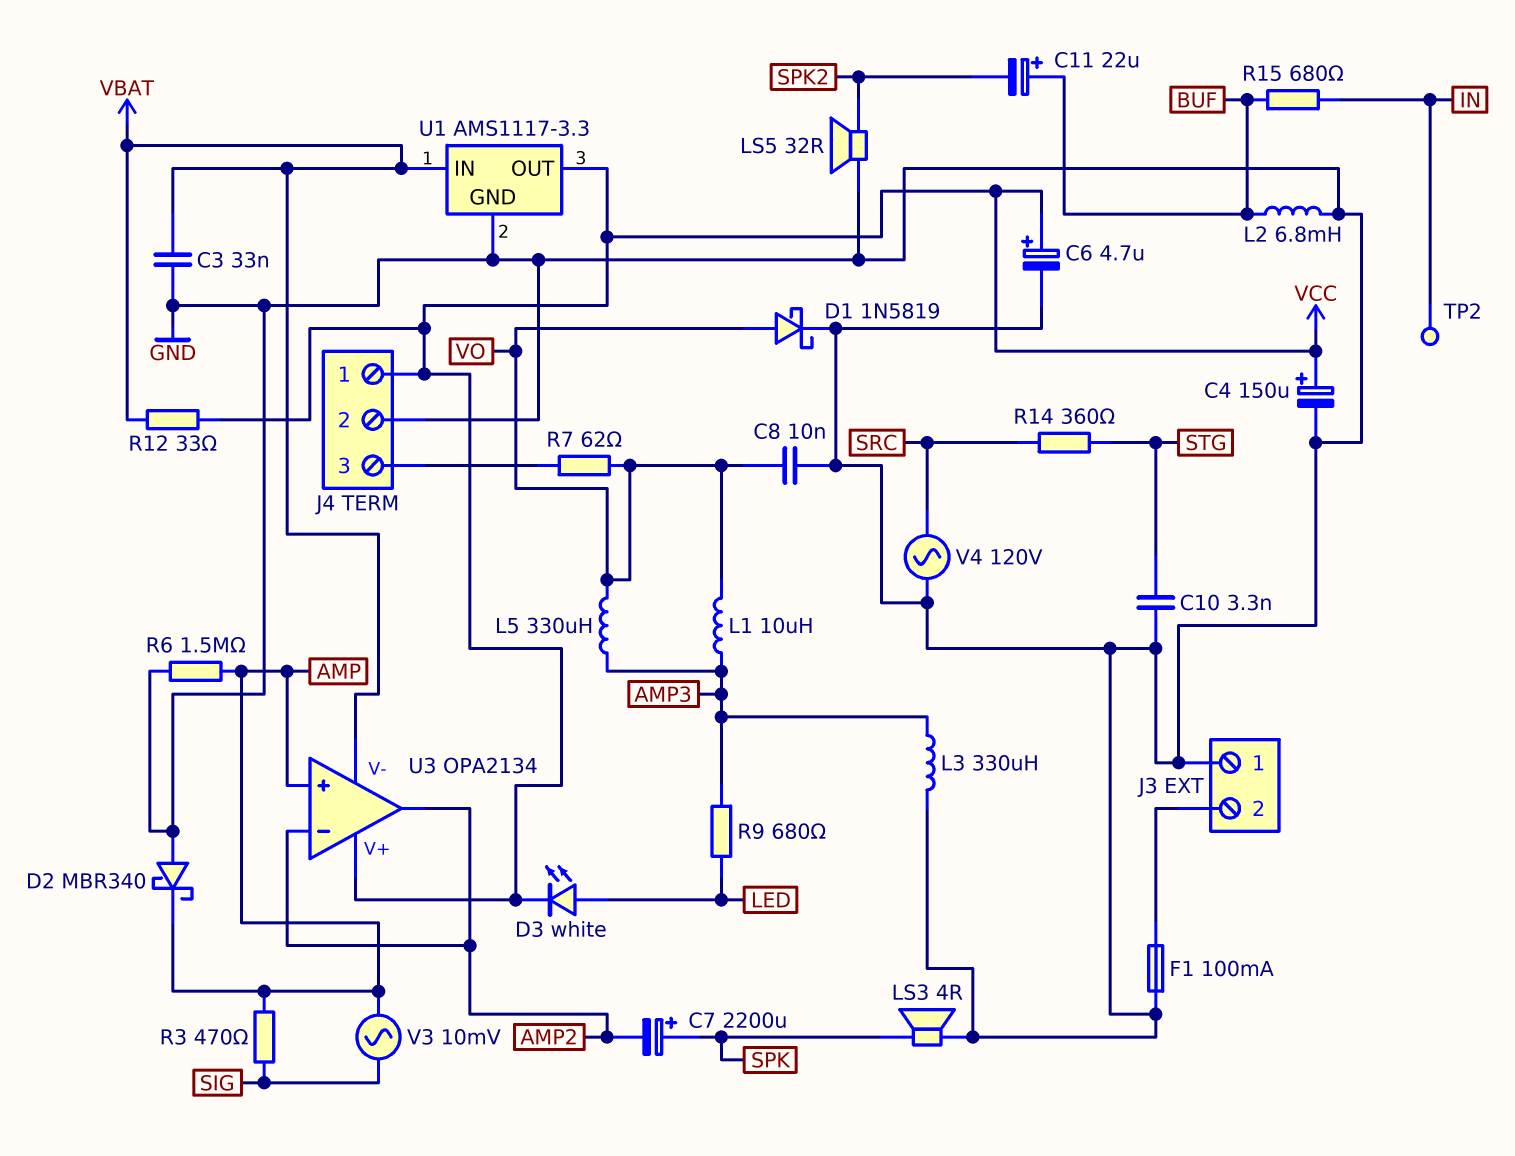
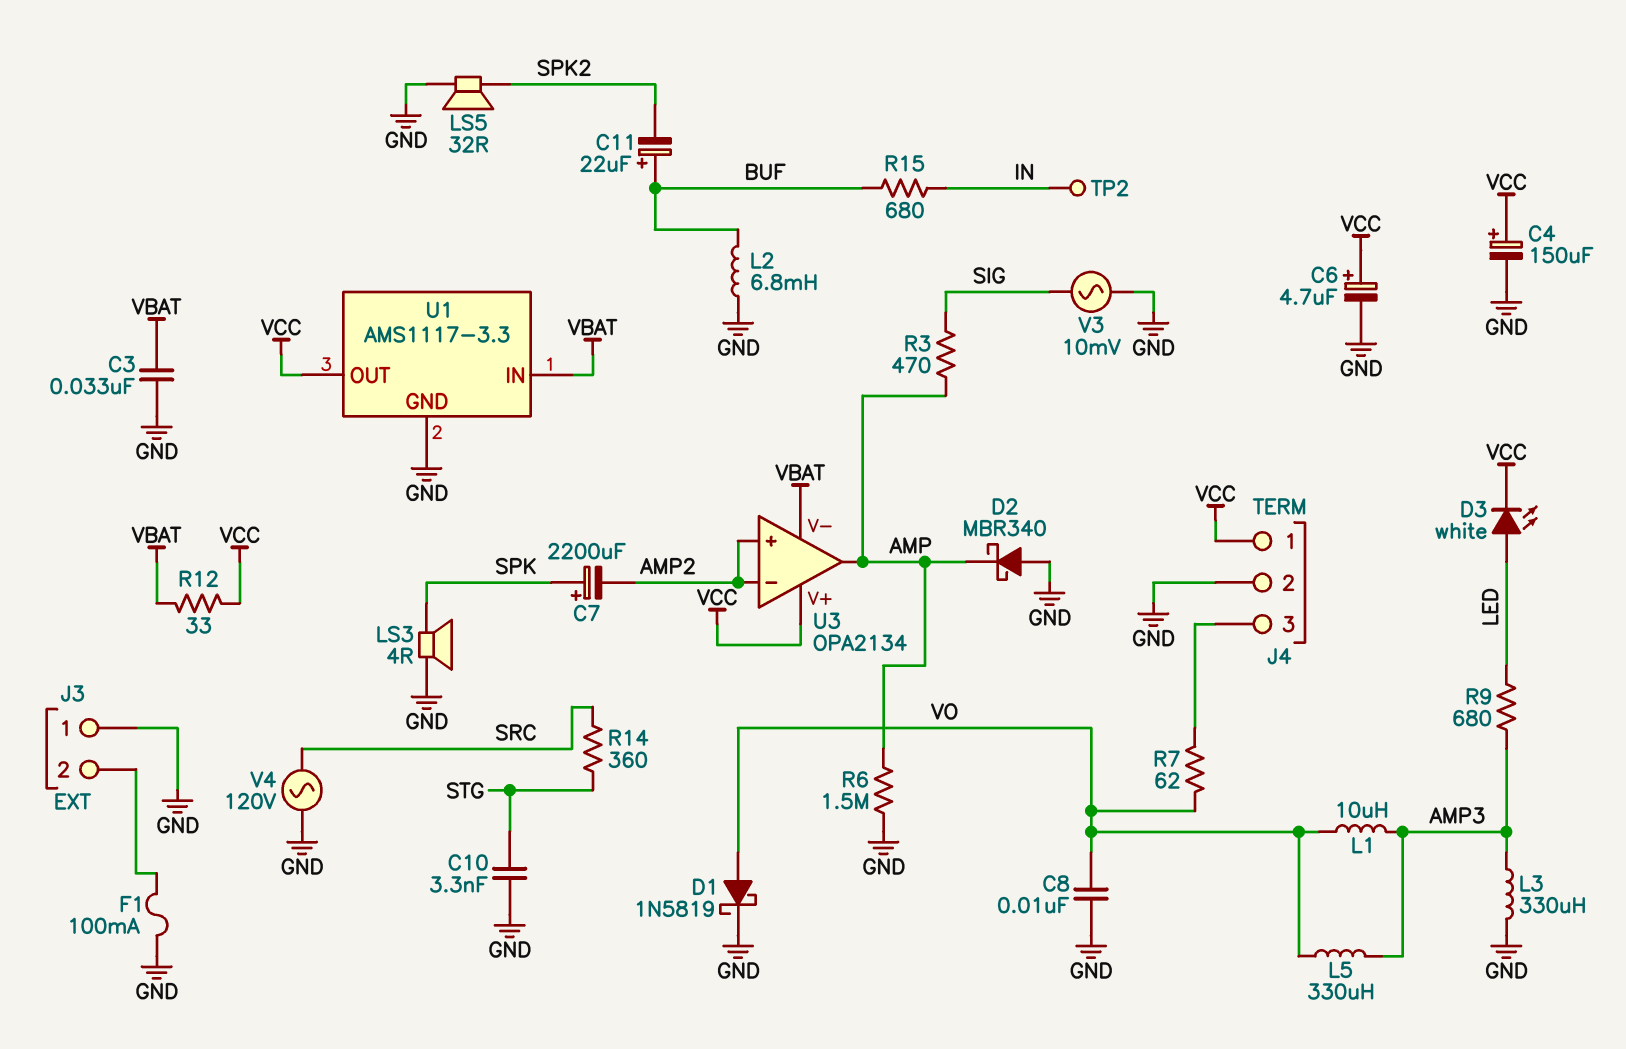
U3 pin in+: AMP -> AMP2
U3 pin out: AMP2 -> AMP
V3: AC 10mV (AMP, SIG) -> AC 10mV (GND, SIG)

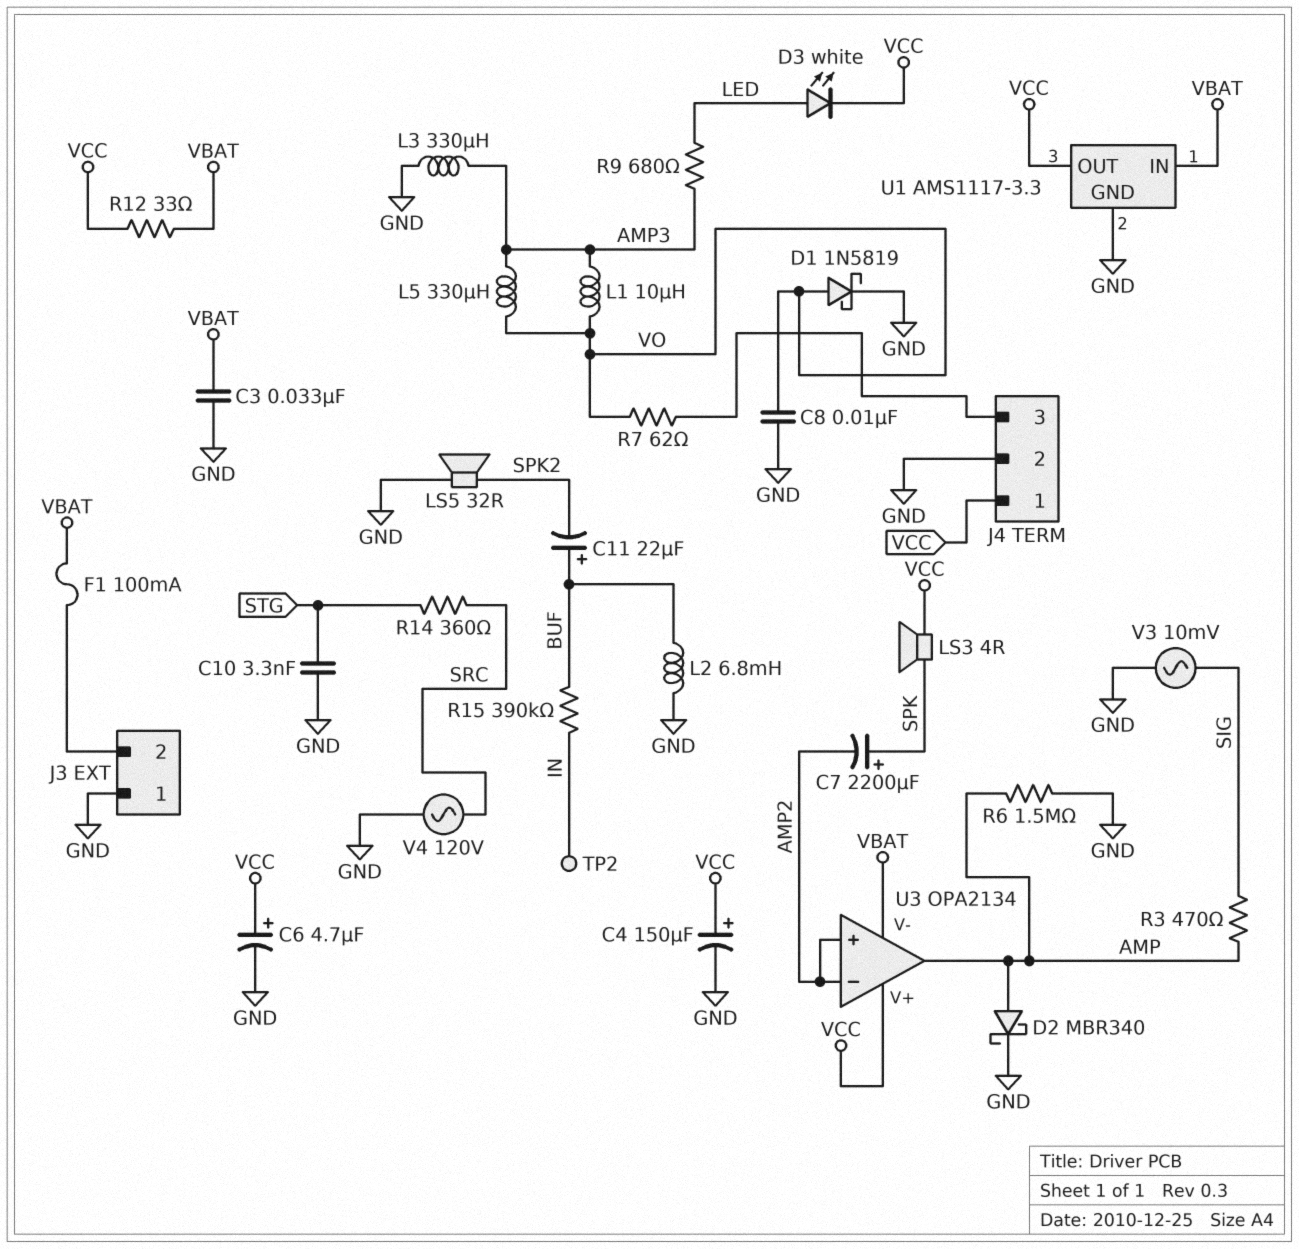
D2: schottky MBR340 (A GND, K AMP) -> schottky MBR340 (A AMP, K GND)
F1: 100mA (GND, J3/2) -> 100mA (J3/2, VBAT)
LS3: speaker 4R (GND, SPK) -> speaker 4R (SPK, VCC)
R15: 680 (BUF, IN) -> 390k (BUF, IN)

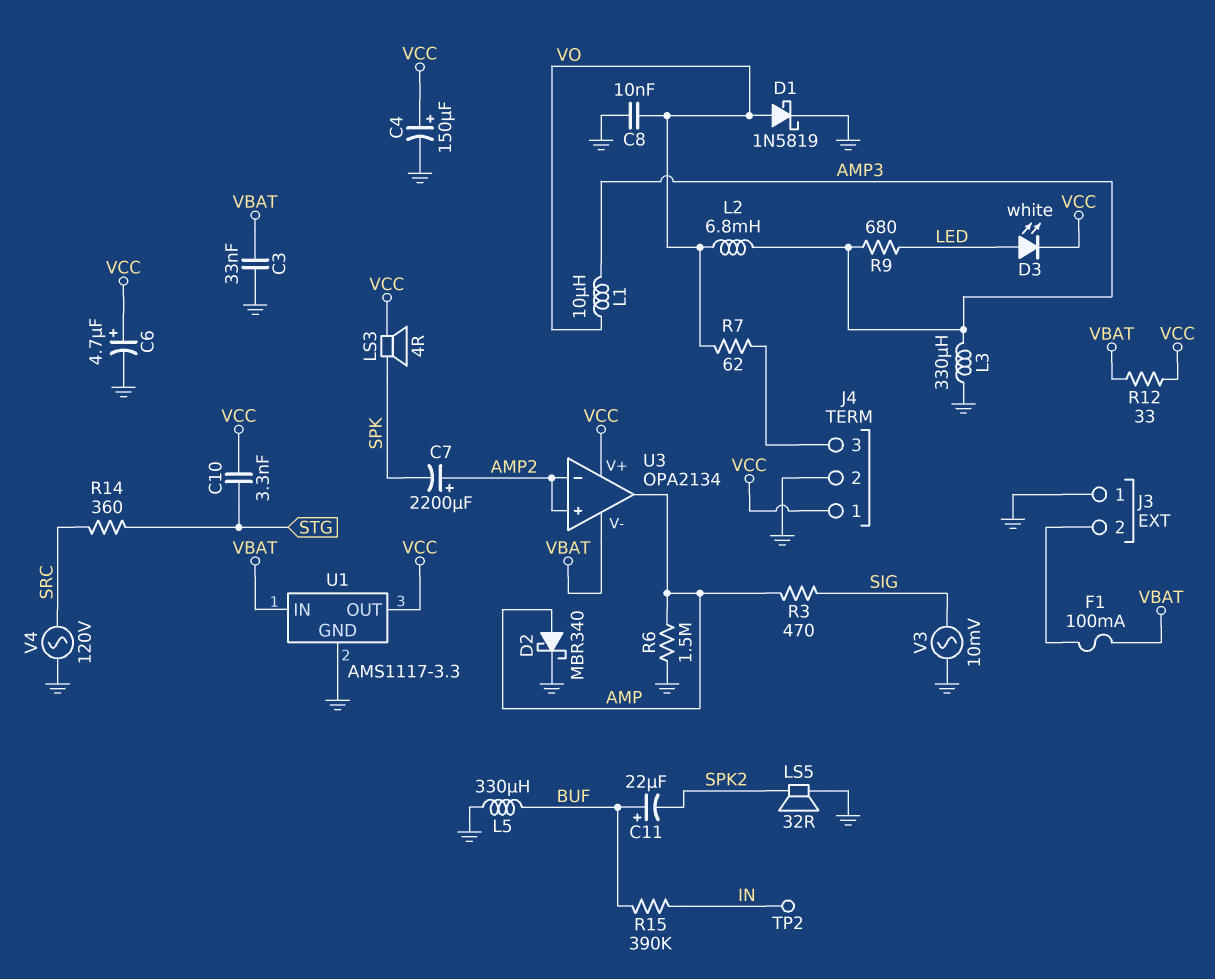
C7: 2200uF (plus SPK, minus AMP2) -> 2200uF (plus AMP2, minus SPK)
C10: 3.3nF (GND, STG) -> 3.3nF (STG, VCC)
L2: 6.8mH (BUF, GND) -> 6.8mH (AMP3, VO)
L5: 330uH (AMP3, VO) -> 330uH (BUF, GND)

